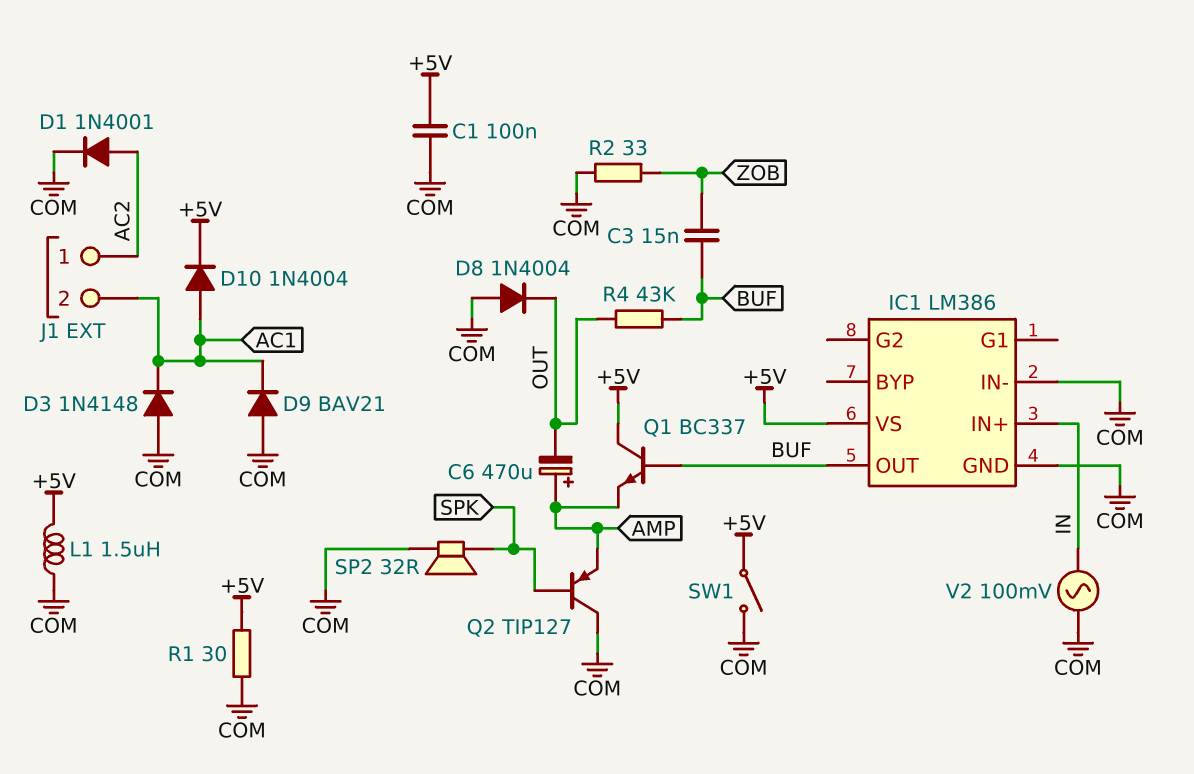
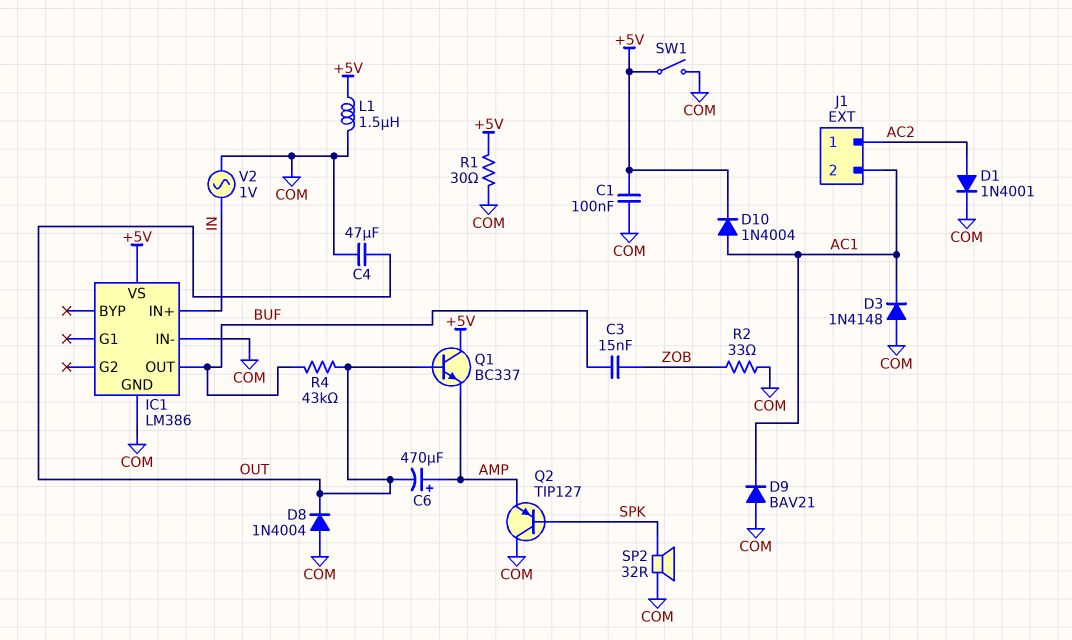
C4: none -> 47uF (COM, OUT)
Q1: NPN BC337 (B BUF, C +5V, E AMP) -> NPN BC337 (B OUT, C +5V, E AMP)
V2: AC 100mV (COM, IN) -> AC 1V (COM, IN)

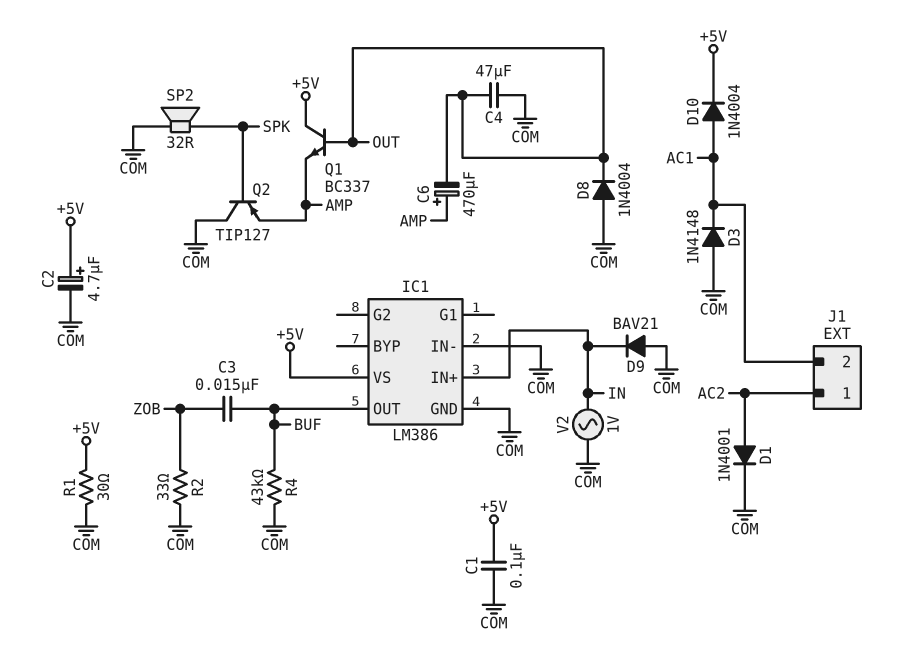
C2: none -> 4.7uF (plus +5V, minus COM)
D9: diode BAV21 (A COM, K AC1) -> diode BAV21 (A COM, K IN)
L1: 1.5uH (+5V, COM) -> none
R4: 43k (BUF, OUT) -> 43k (BUF, COM)
SW1: switch (+5V, COM) -> none

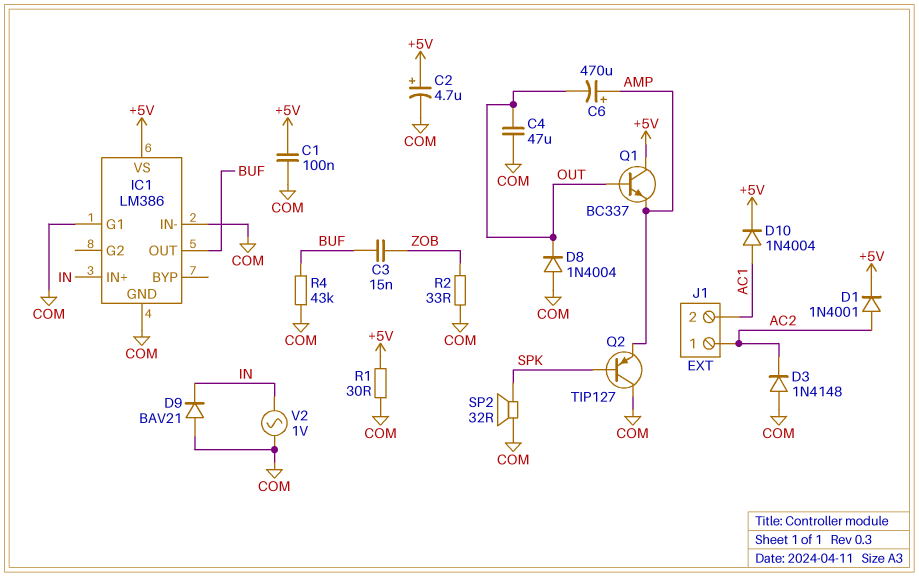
D1: diode 1N4001 (A AC2, K COM) -> diode 1N4001 (A AC2, K +5V)
D3: diode 1N4148 (A COM, K AC1) -> diode 1N4148 (A COM, K AC2)
IC1 pin G1: none -> COM

